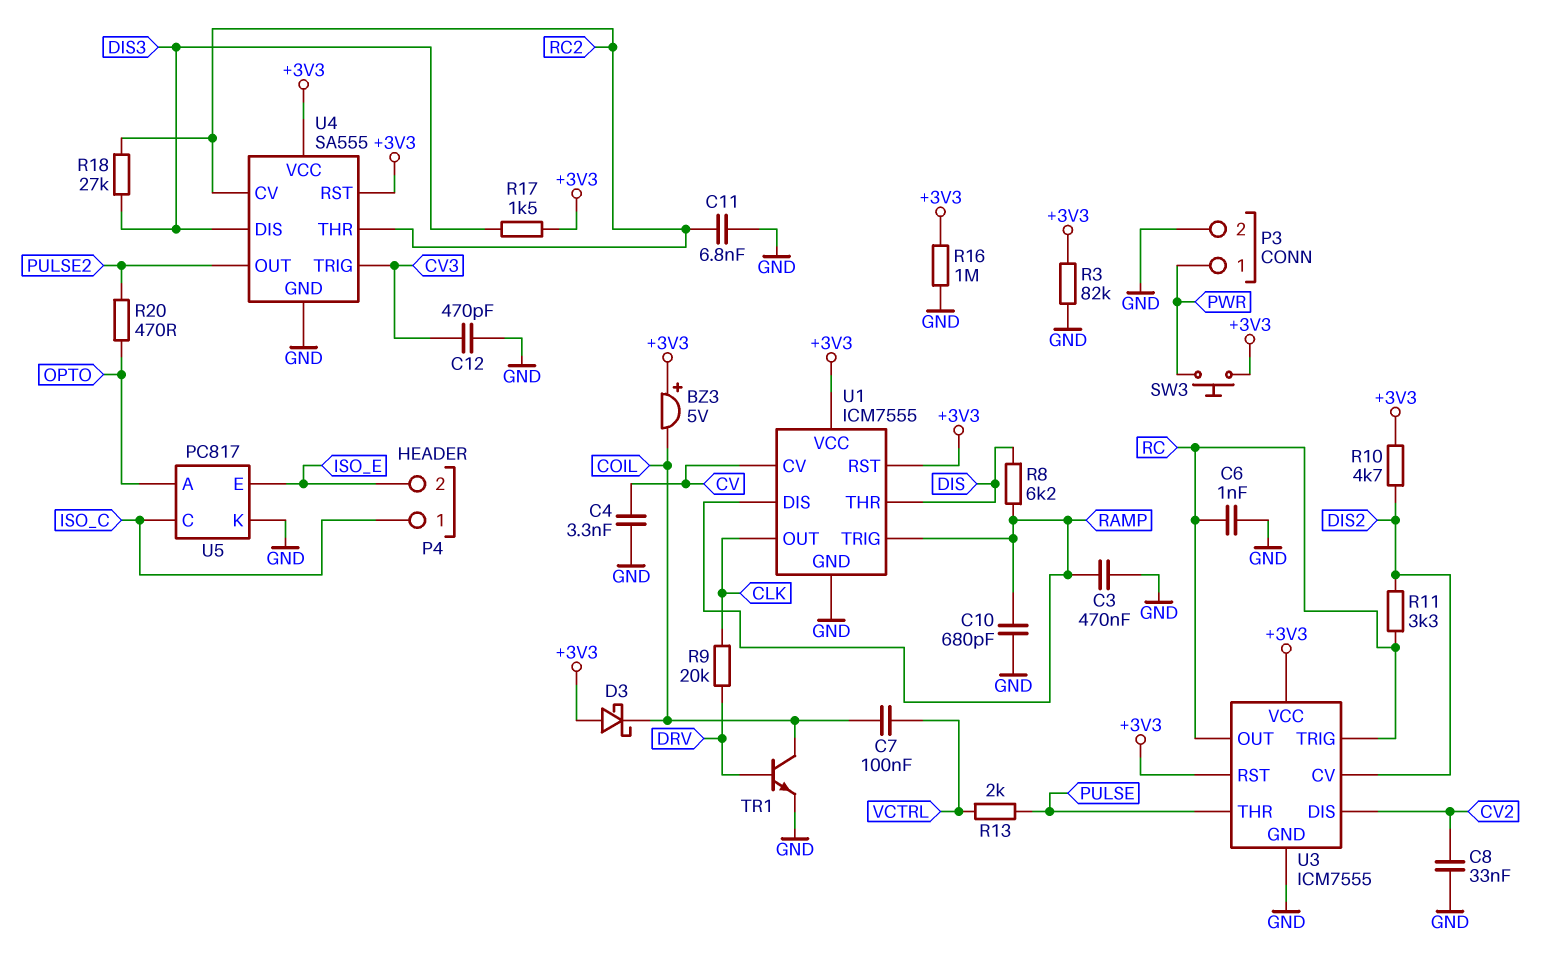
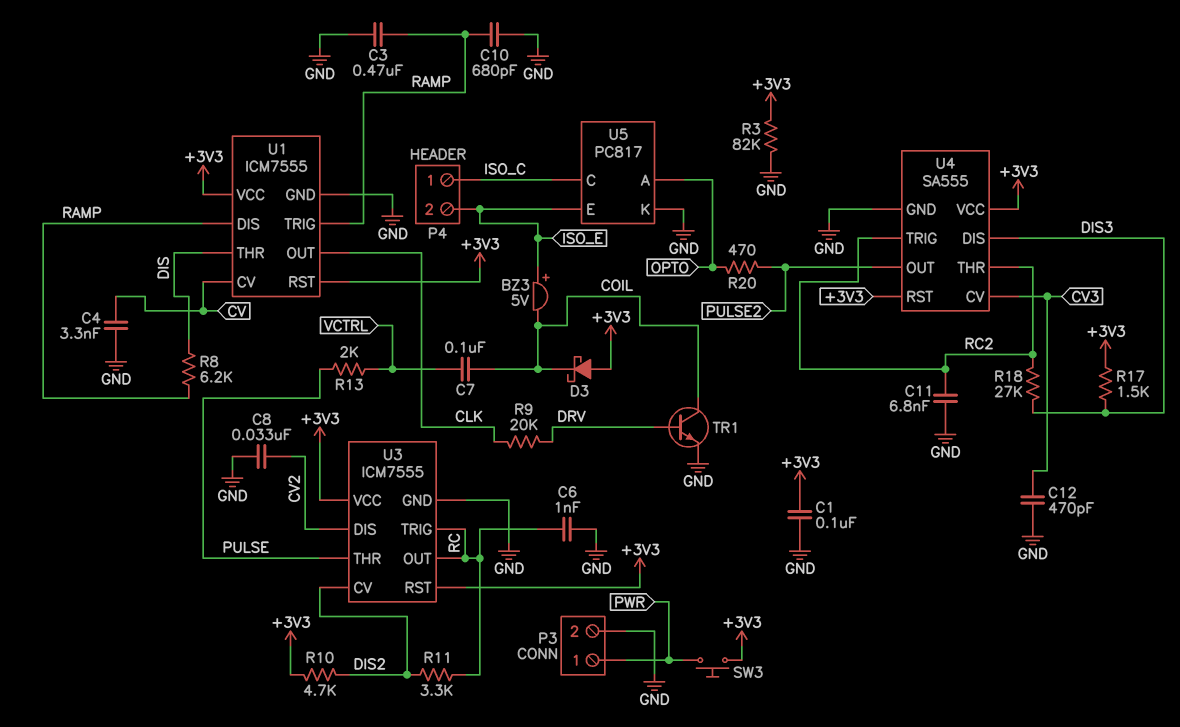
BZ3: buzzer 5V (plus +3V3, minus COIL) -> buzzer 5V (plus ISO_E, minus COIL)
C1: none -> 100nF (+3V3, GND)
R16: 1M (+3V3, GND) -> none
U4 pin CV: RC2 -> CV3
U4 pin TRIG: CV3 -> RC2

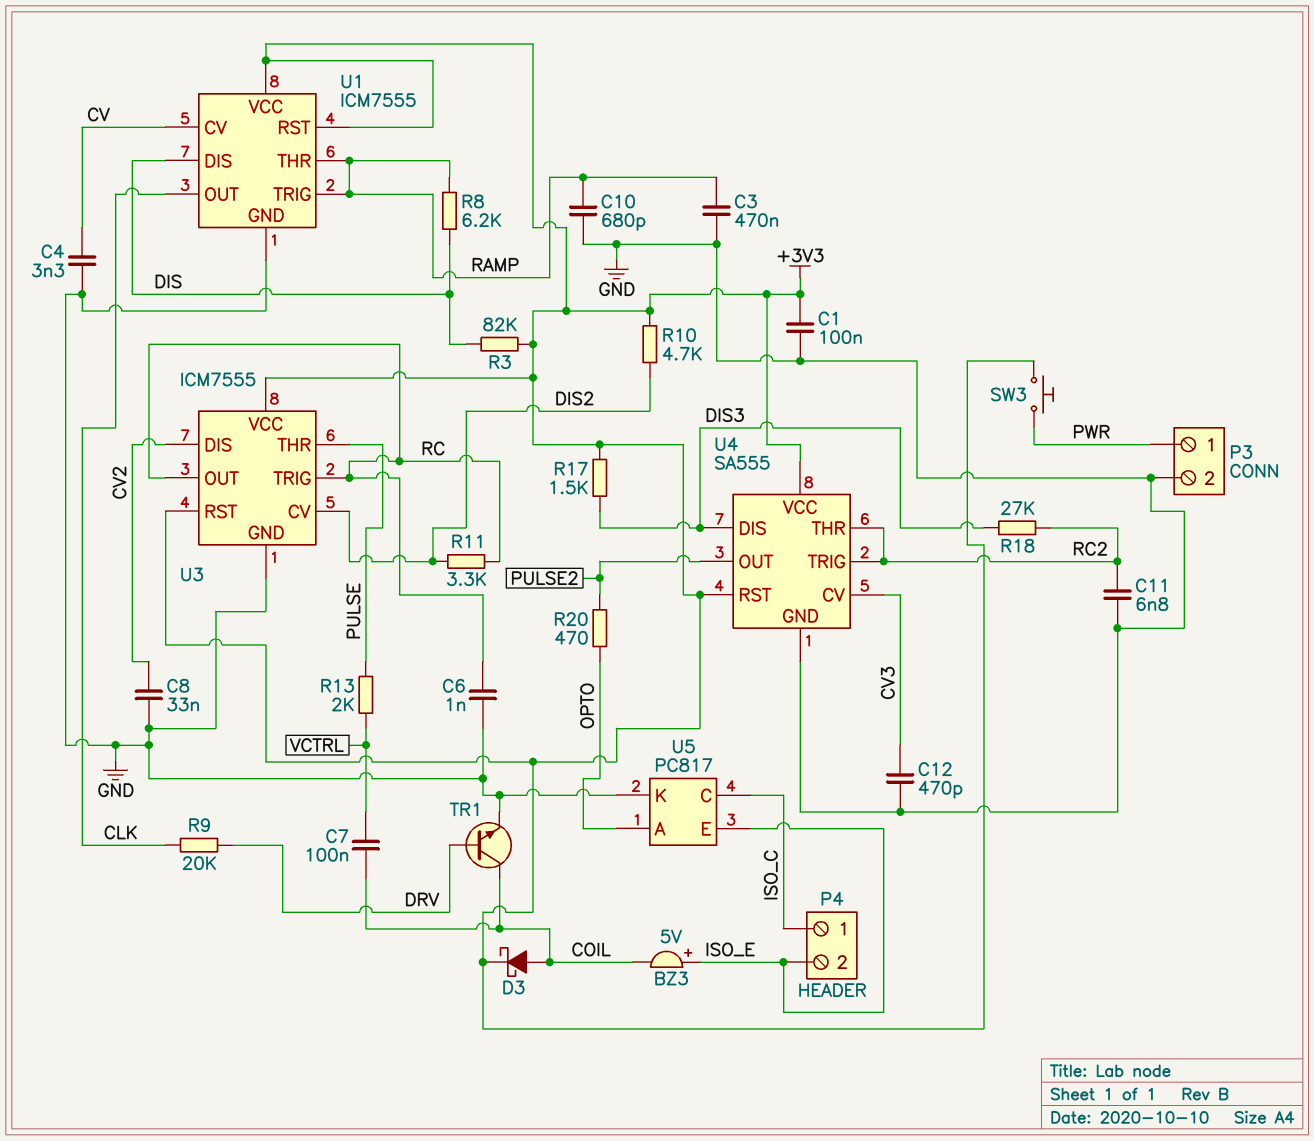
D3: schottky (A +3V3, K COIL) -> schottky (A COIL, K +3V3)
R3: 82k (+3V3, GND) -> 82k (+3V3, DIS)
U1 pin DIS: RAMP -> DIS
U1 pin THR: DIS -> RAMP

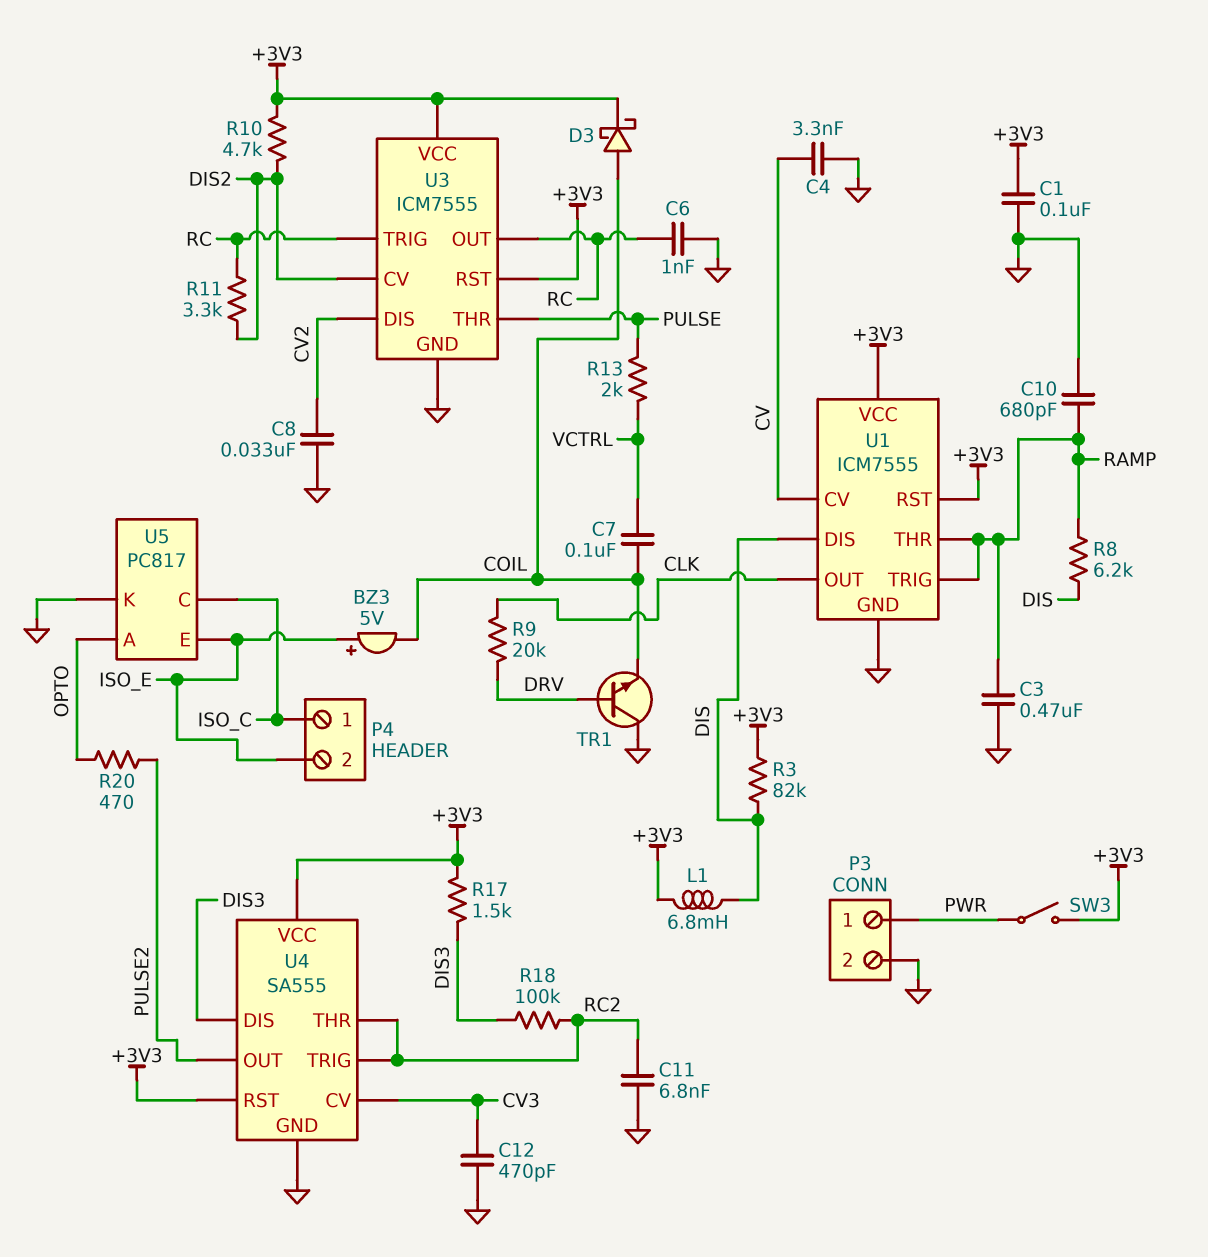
L1: none -> 6.8mH (+3V3, DIS)
R18: 27k (DIS3, RC2) -> 100k (DIS3, RC2)
SW3: button (+3V3, PWR) -> switch (+3V3, PWR)
TR1: NPN (B DRV, C COIL, E GND) -> NPN (B DRV, C GND, E COIL)

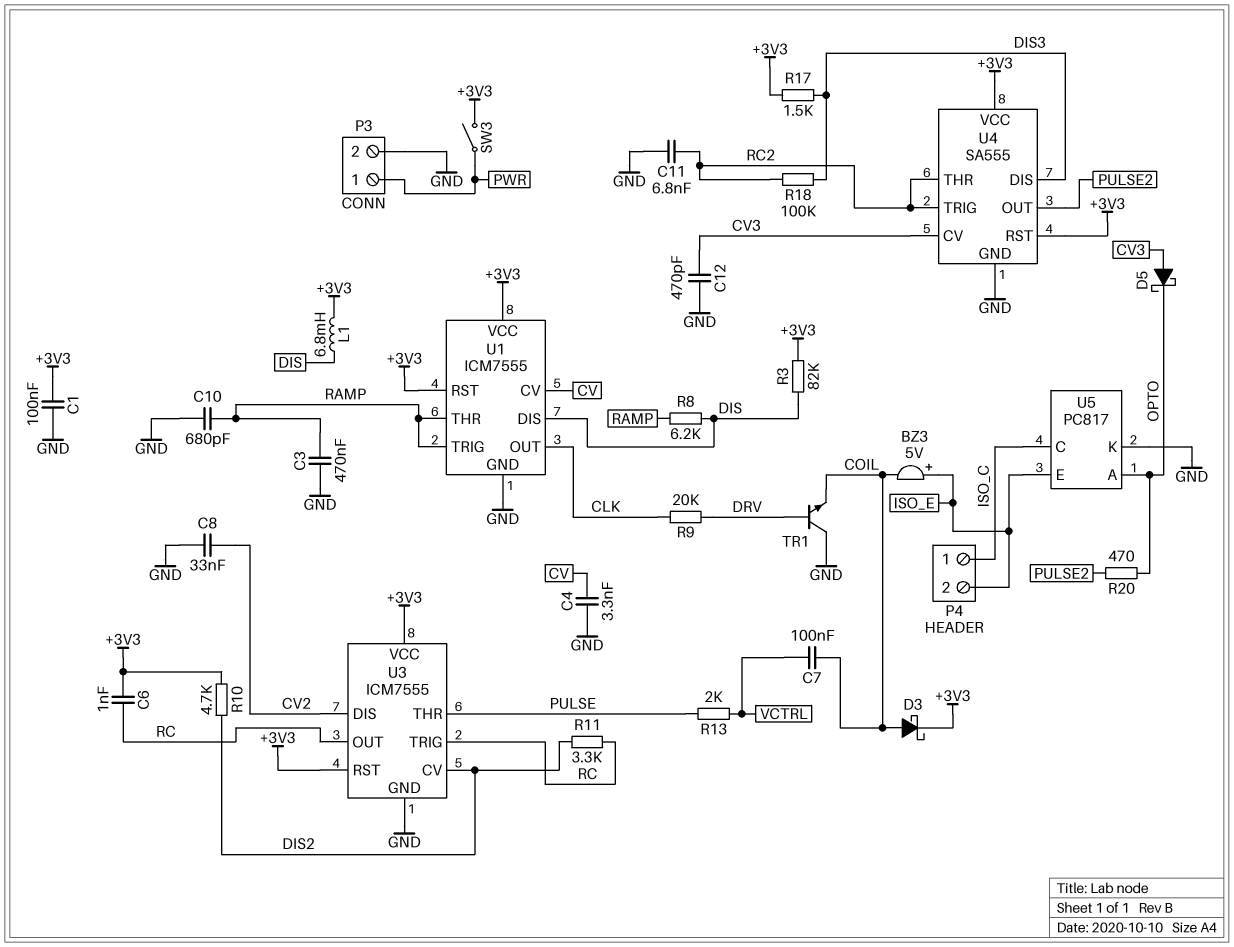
C6: 1nF (GND, RC) -> 1nF (+3V3, RC)
D5: none -> schottky (A CV3, K OPTO)

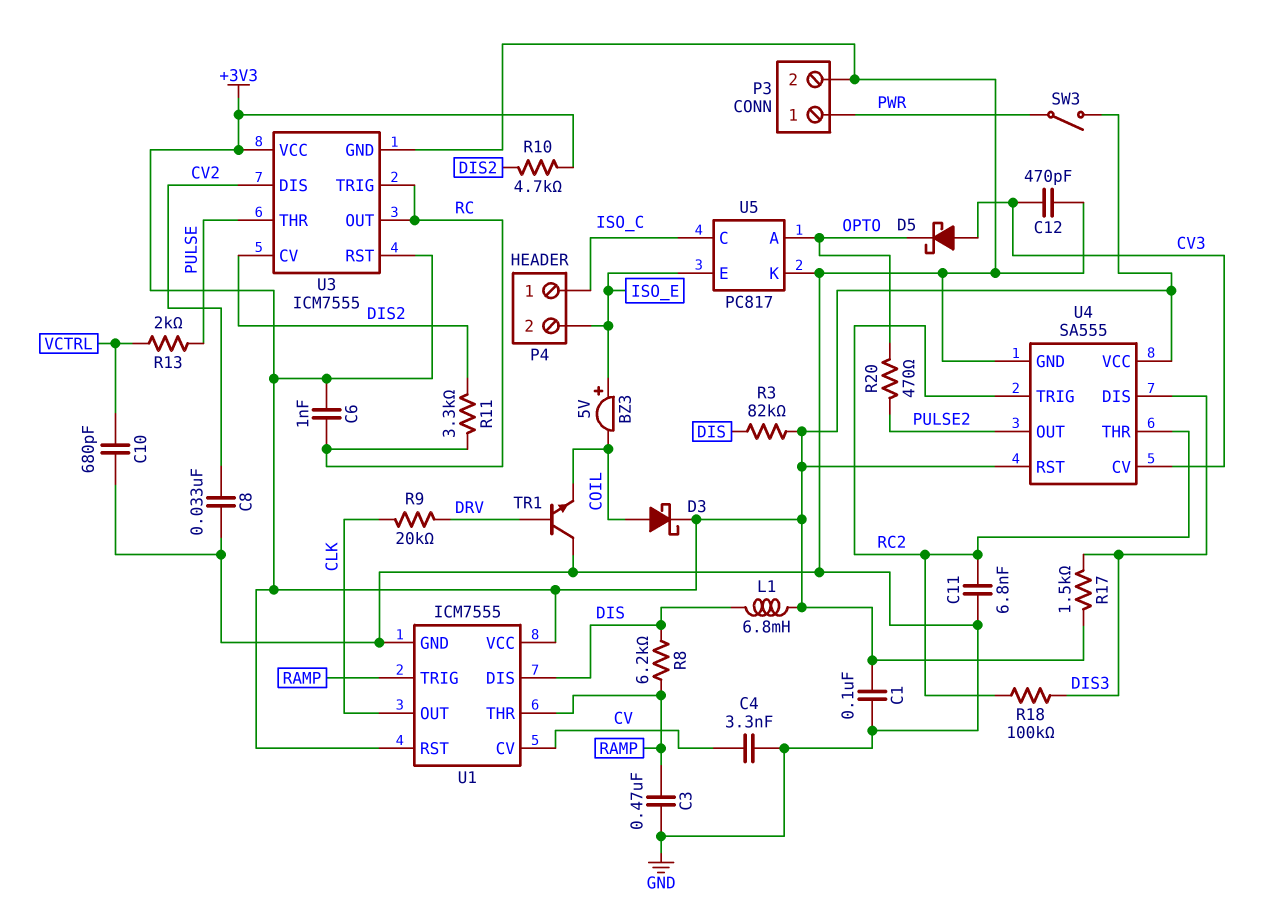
C7: 100nF (COIL, VCTRL) -> none
C10: 680pF (GND, RAMP) -> 680pF (GND, VCTRL)

